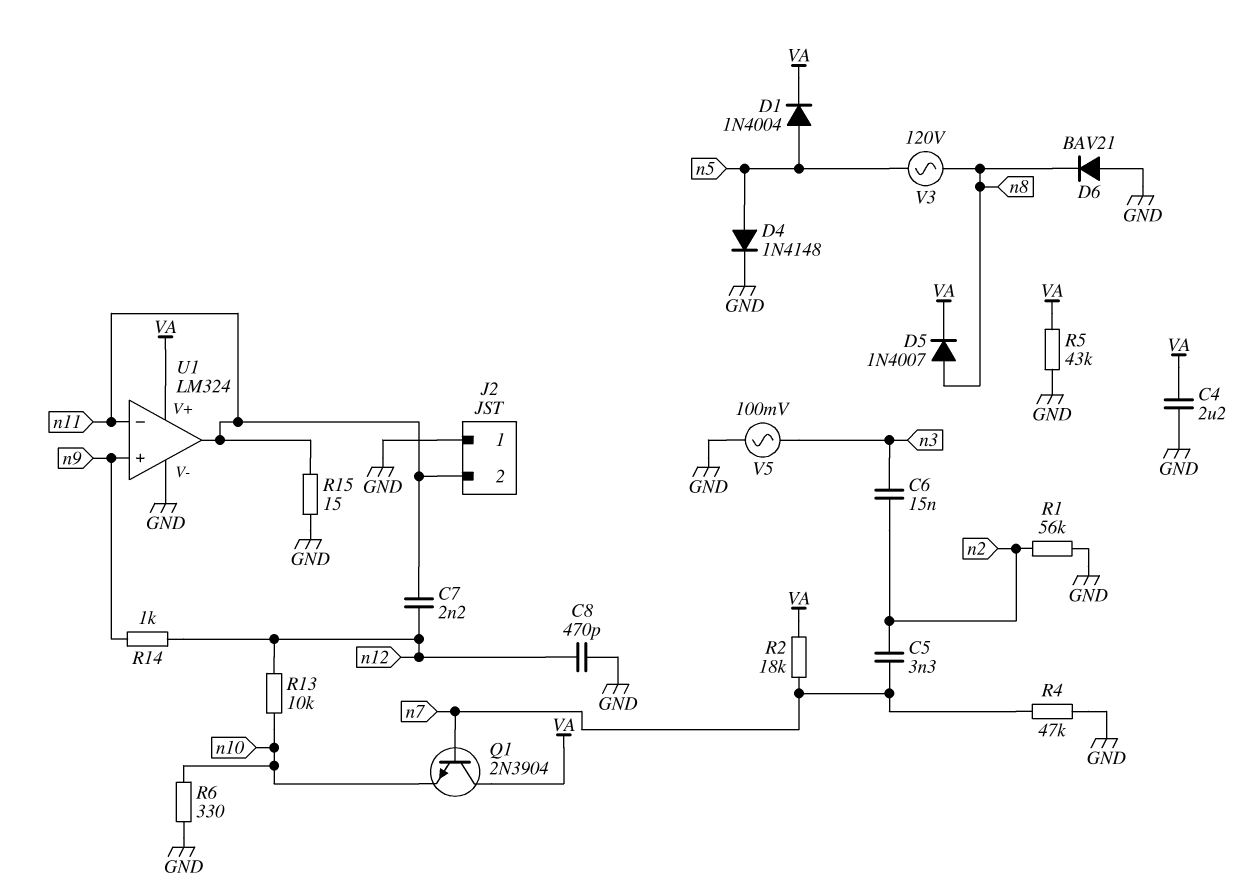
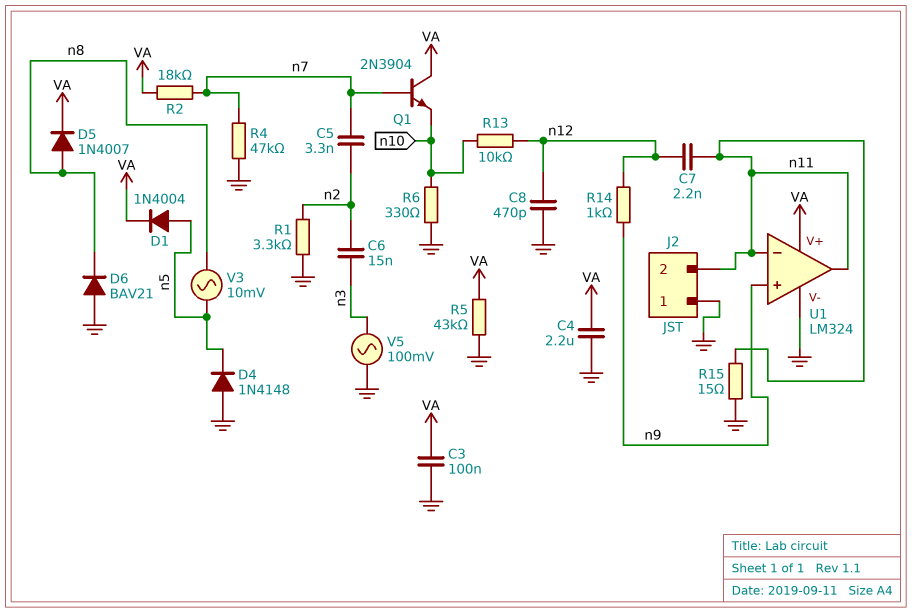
C3: none -> 100nF (GND, VA)
D4: diode 1N4148 (A n5, K GND) -> diode 1N4148 (A GND, K n5)
R1: 56k (GND, n2) -> 3.3k (GND, n2)
V3: AC 120V (n5, n8) -> AC 10mV (n5, n8)

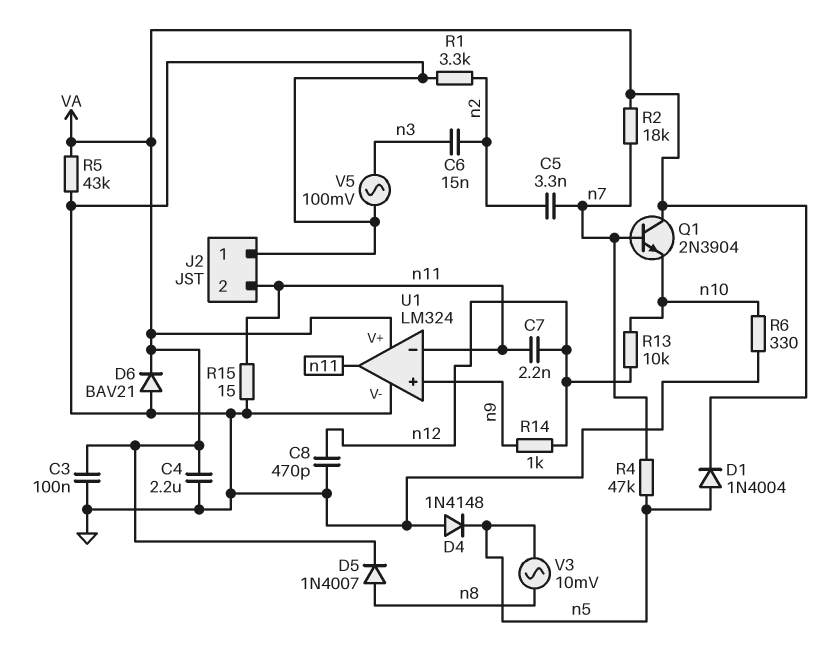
D6: diode BAV21 (A GND, K n8) -> diode BAV21 (A GND, K VA)
R4: 47k (GND, n7) -> 47k (n5, n7)

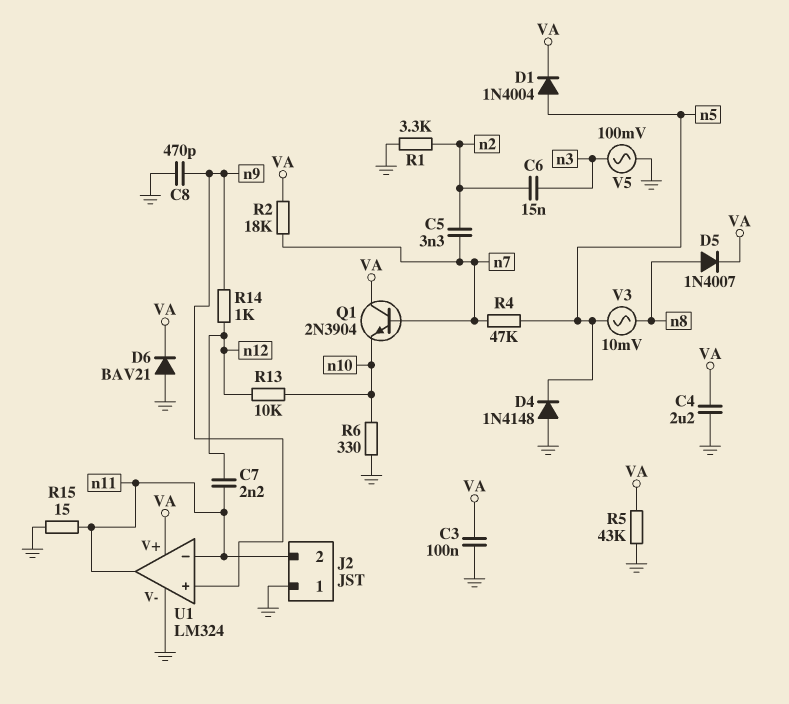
C8: 470pF (GND, n12) -> 470pF (GND, n9)

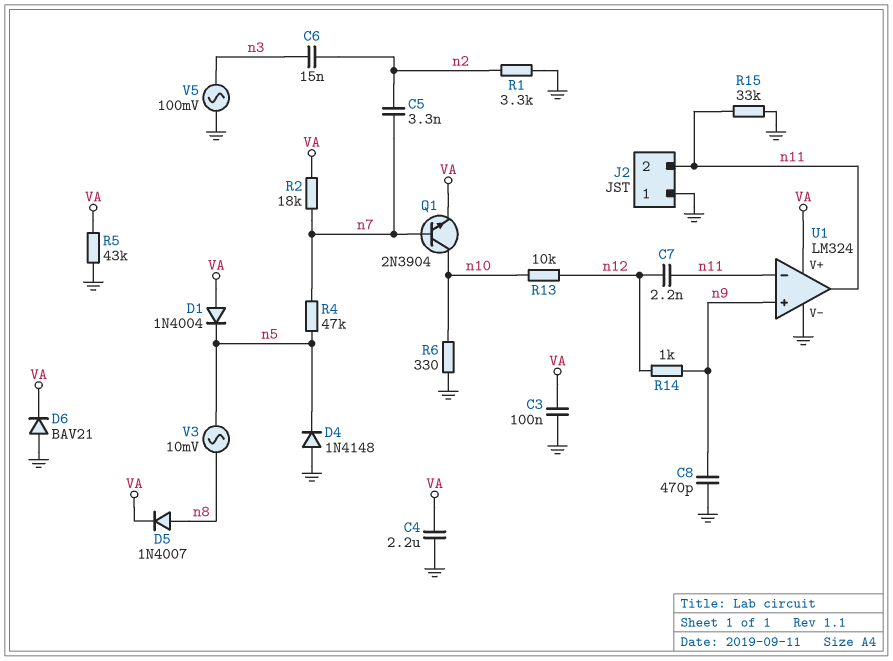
D1: diode 1N4004 (A n5, K VA) -> diode 1N4004 (A VA, K n5)
Q1: NPN 2N3904 (B n7, C VA, E n10) -> NPN 2N3904 (B n7, C n10, E VA)
R15: 15 (GND, n11) -> 33k (GND, n11)

